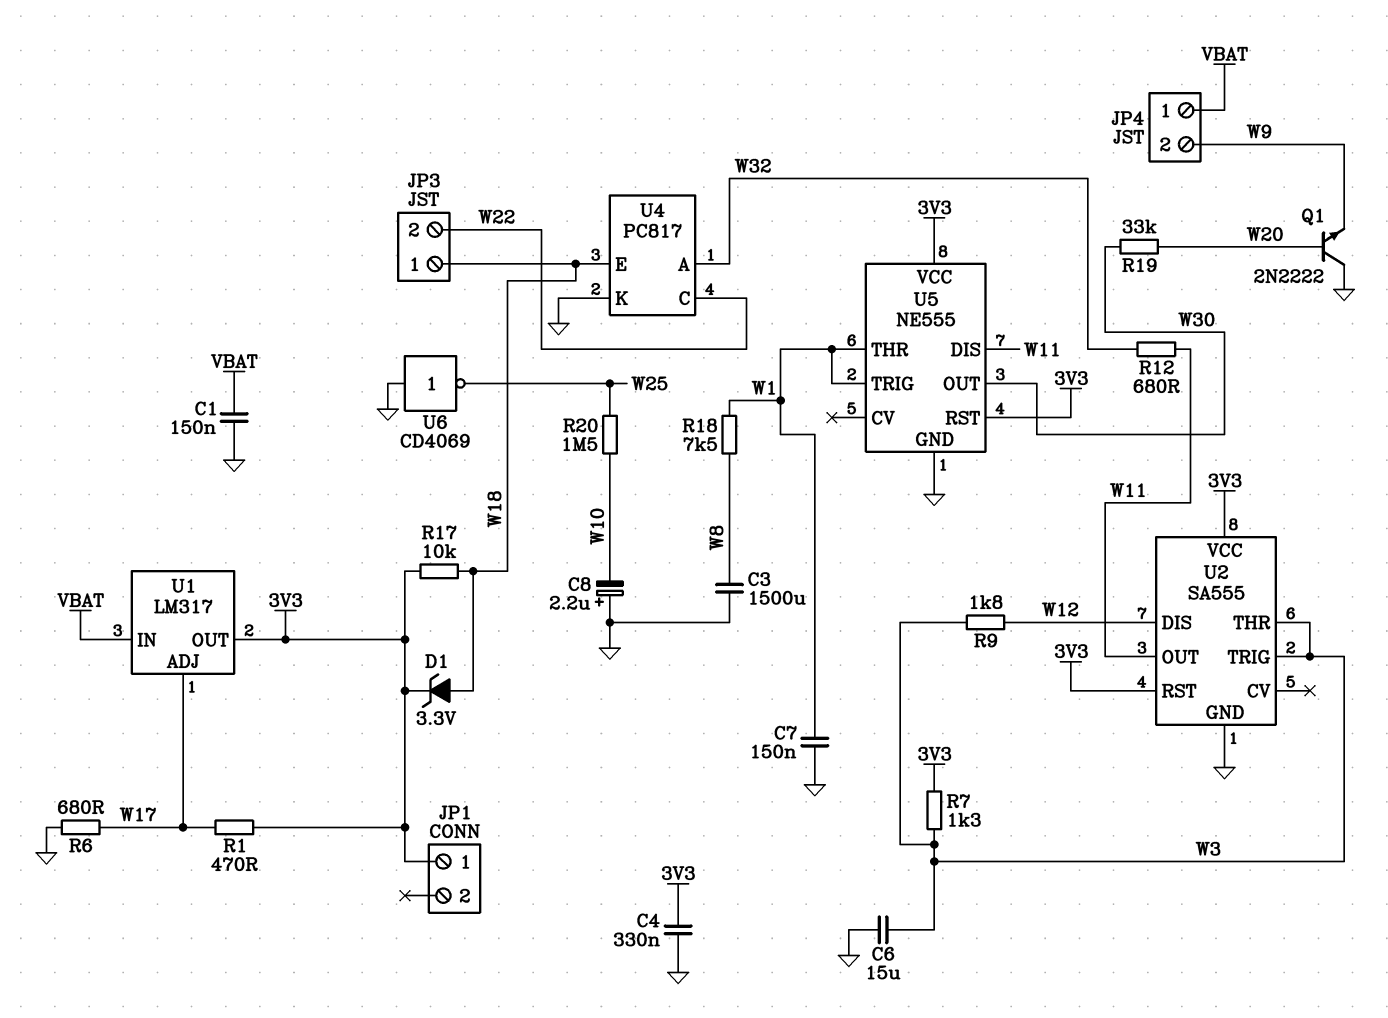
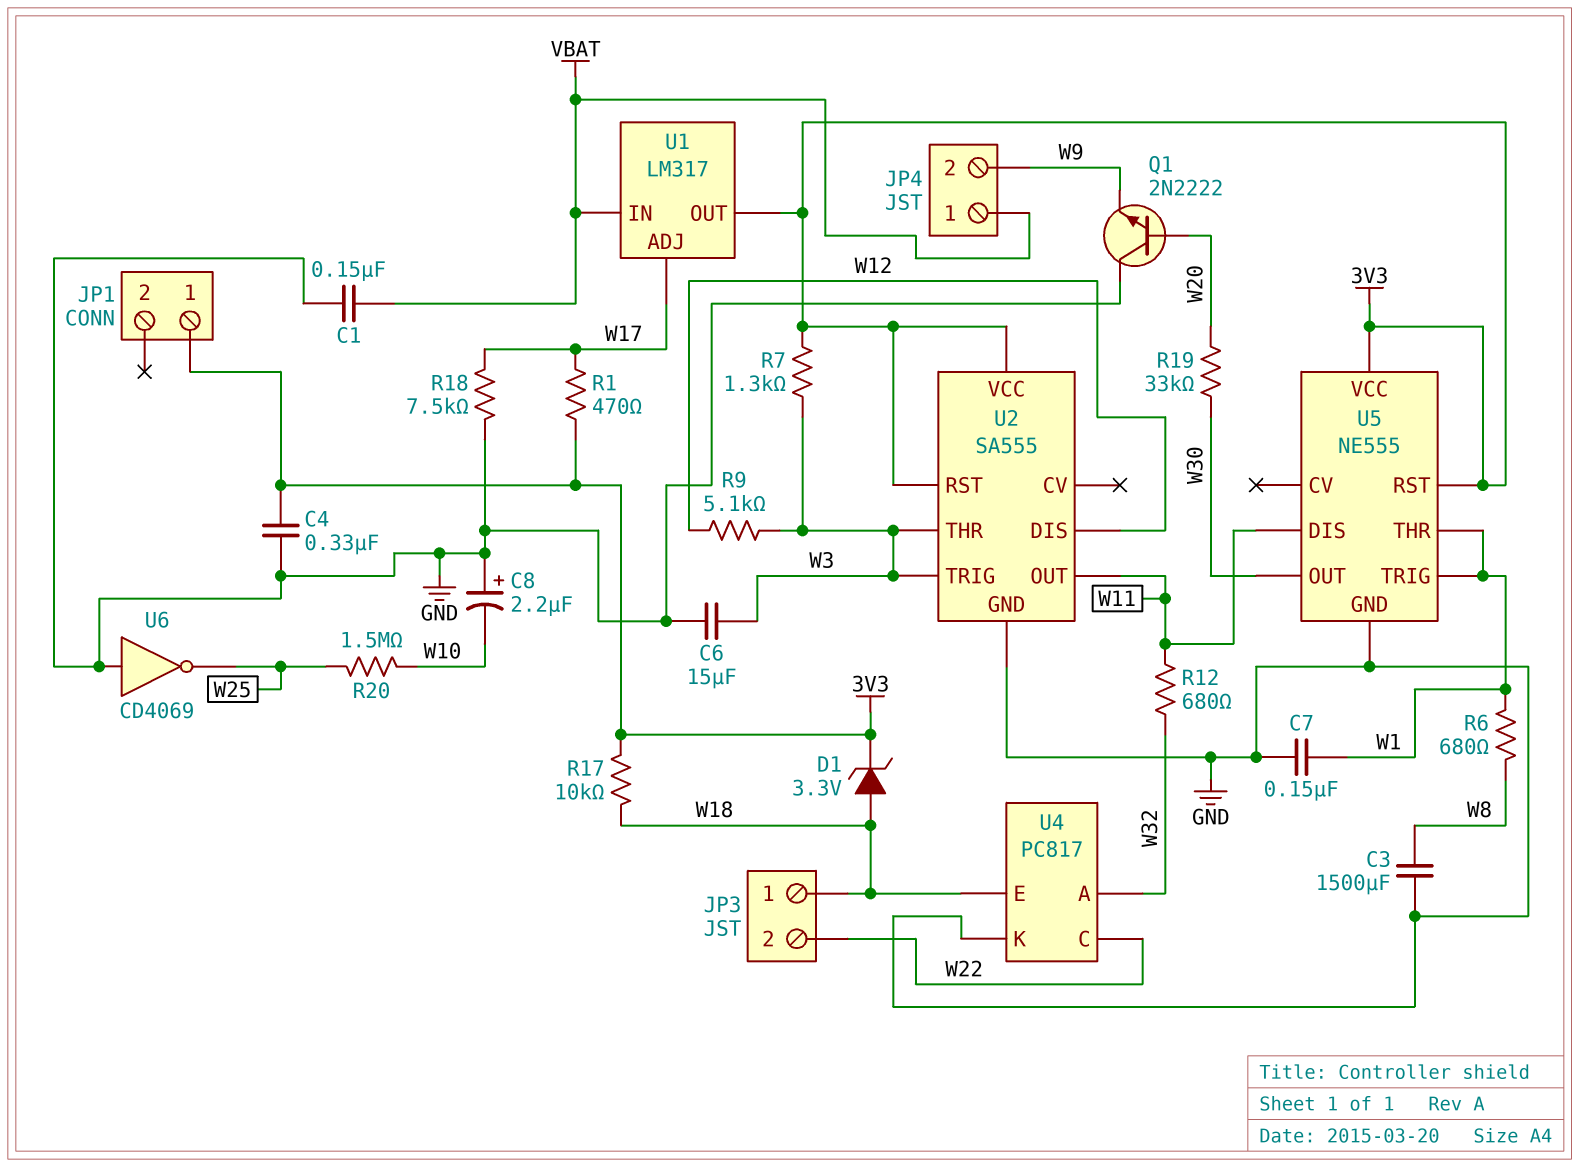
R6: 680 (GND, W17) -> 680 (W1, W8)
R9: 1.8k (W3, W12) -> 5.1k (W3, W12)
R18: 7.5k (W1, W8) -> 7.5k (GND, W17)

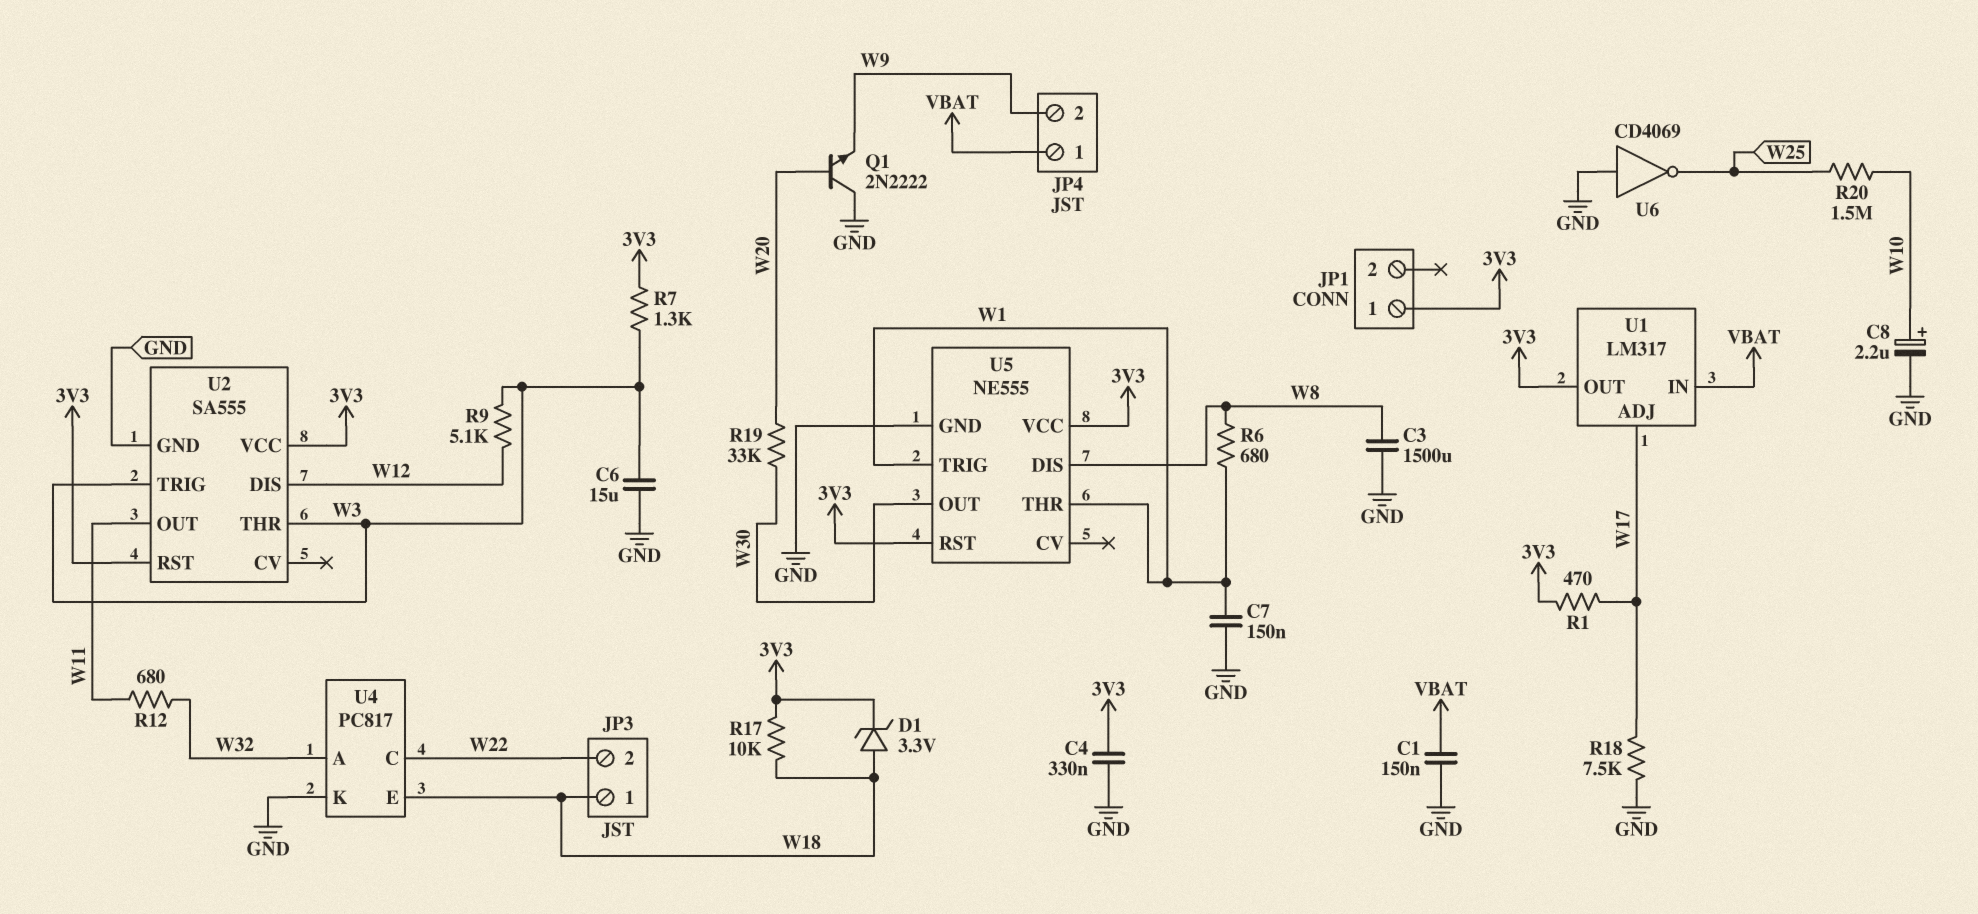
C8: 2.2uF (plus GND, minus W10) -> 2.2uF (plus W10, minus GND)
U5 pin DIS: W11 -> W8

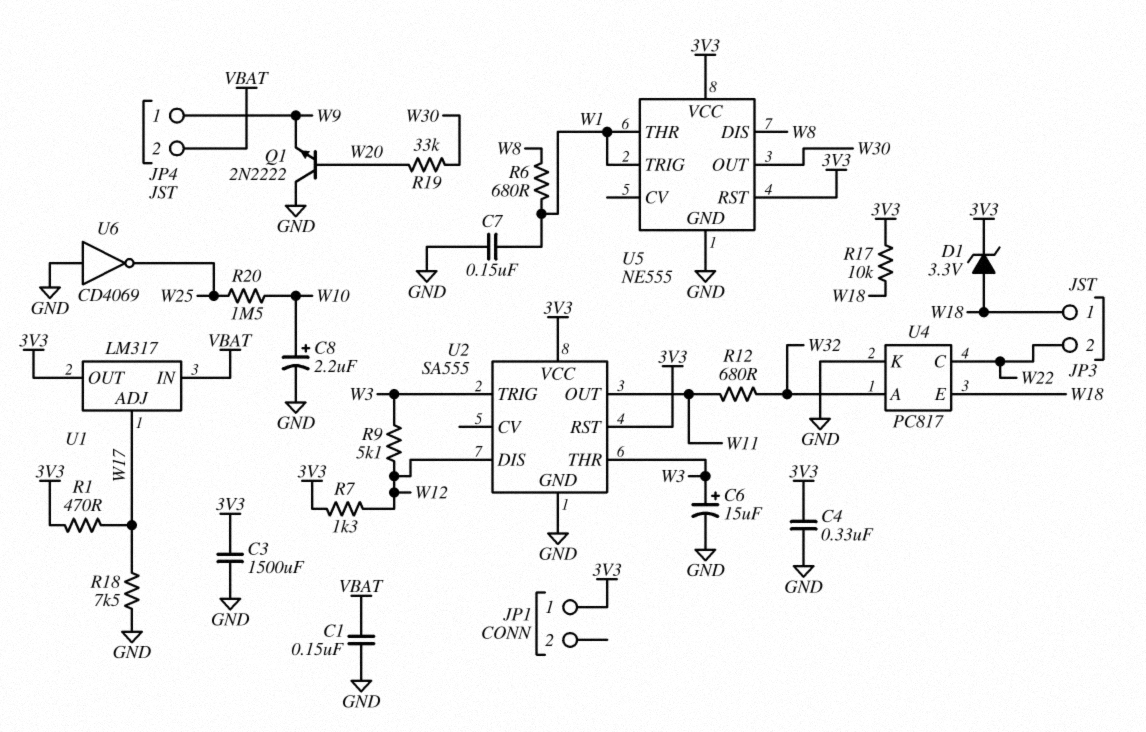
C3: 1500uF (GND, W8) -> 1500uF (3V3, GND)
C6: 15uF (GND, W3) -> 15uF (plus W3, minus GND)
JP4 pin 1: VBAT -> W9
JP4 pin 2: W9 -> VBAT
R7: 1.3k (3V3, W3) -> 1.3k (3V3, W12)

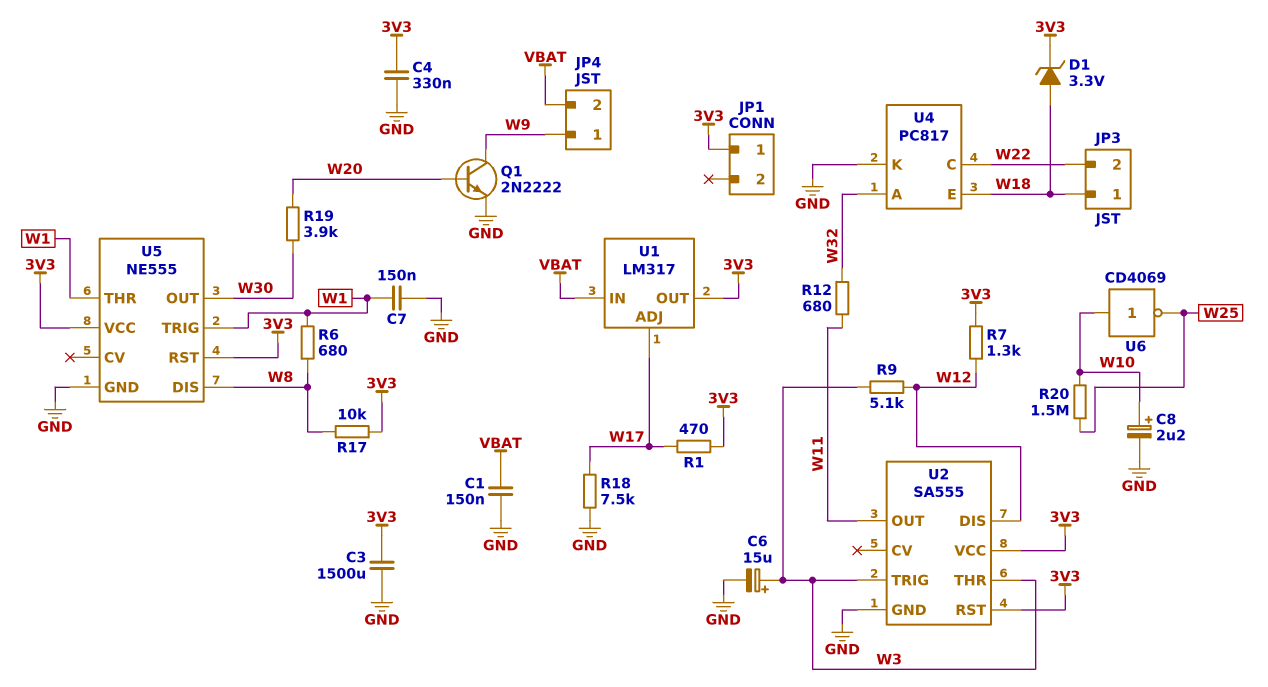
Q1: NPN 2N2222 (B W20, C GND, E W9) -> NPN 2N2222 (B W20, C W9, E GND)
R17: 10k (3V3, W18) -> 10k (3V3, W8)
R19: 33k (W20, W30) -> 3.9k (W20, W30)
U6: NOT CD4069 (in GND, out W25) -> NOT CD4069 (in W10, out W25)

